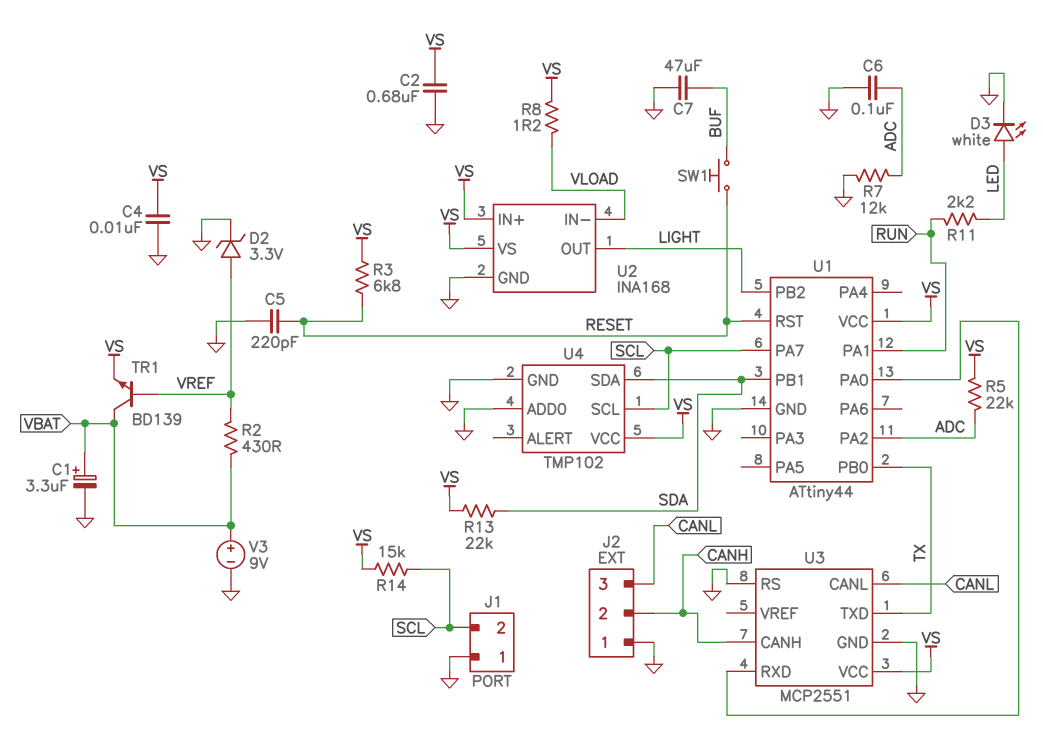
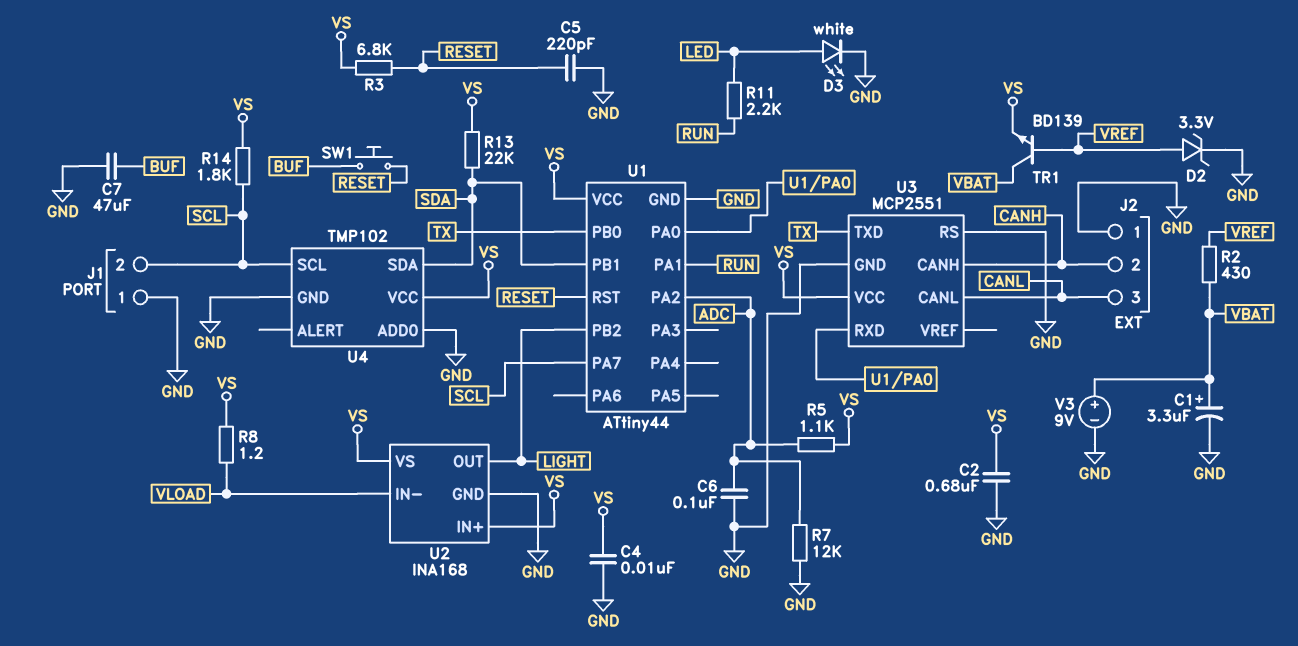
R5: 22k (ADC, VS) -> 1.1k (ADC, VS)
R14: 15k (SCL, VS) -> 1.8k (SCL, VS)

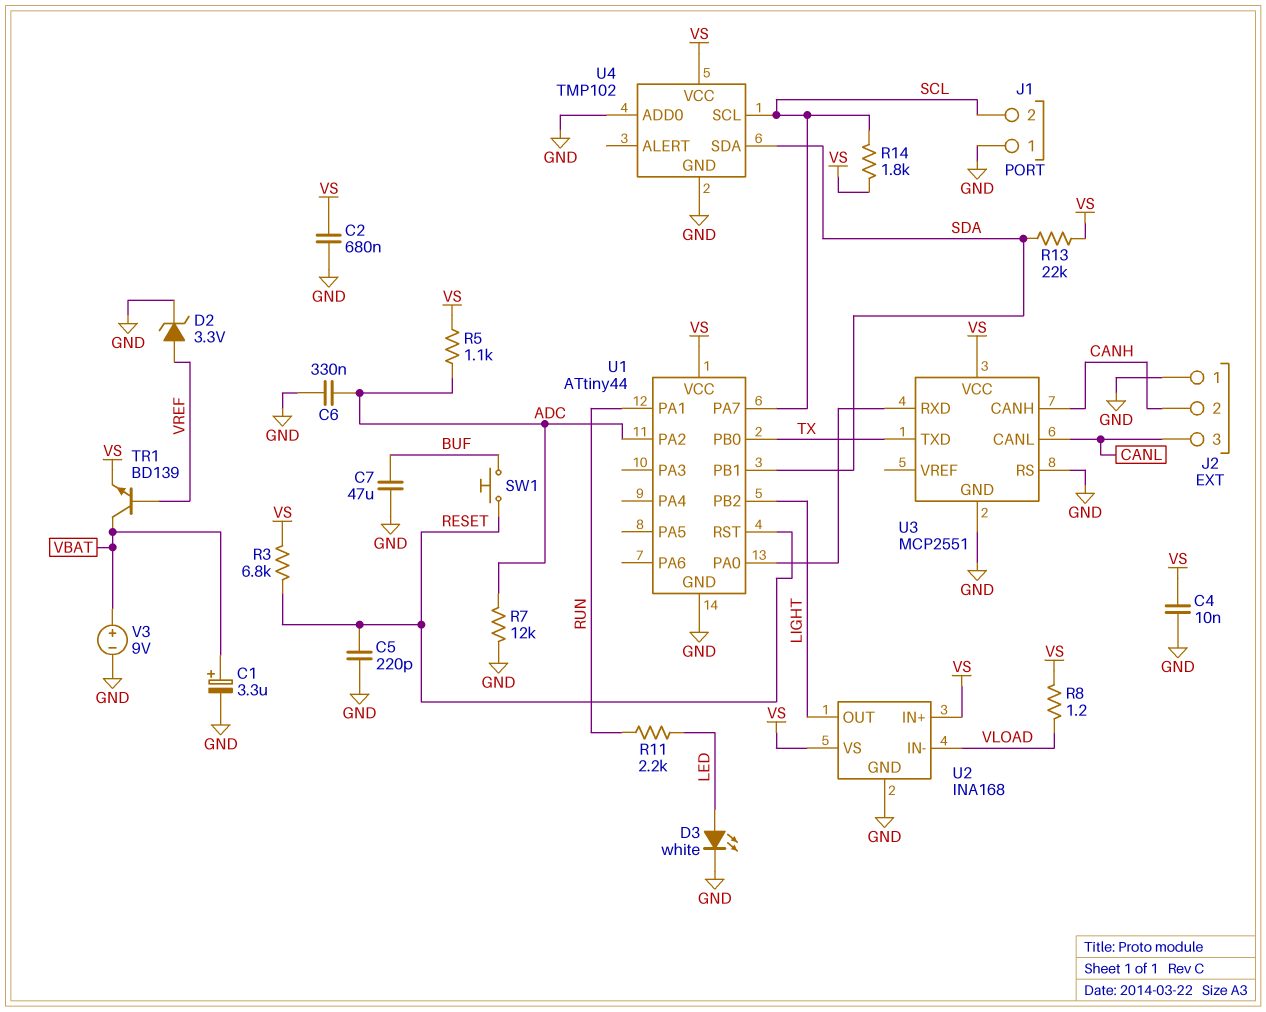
C6: 100nF (ADC, GND) -> 330nF (ADC, GND)
R2: 430 (VBAT, VREF) -> none

